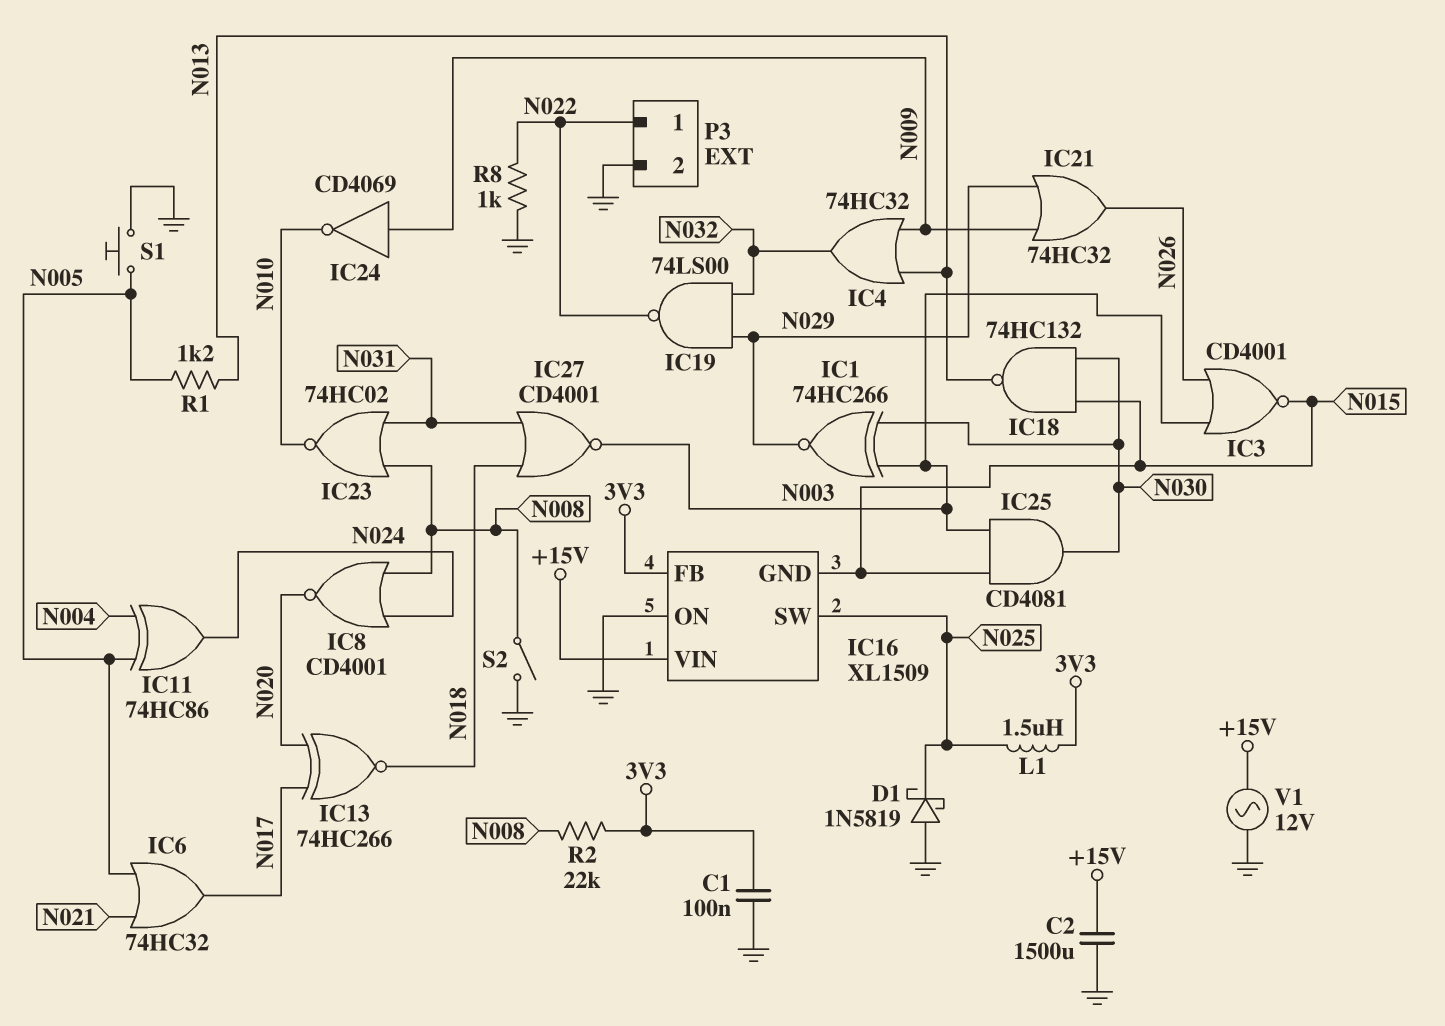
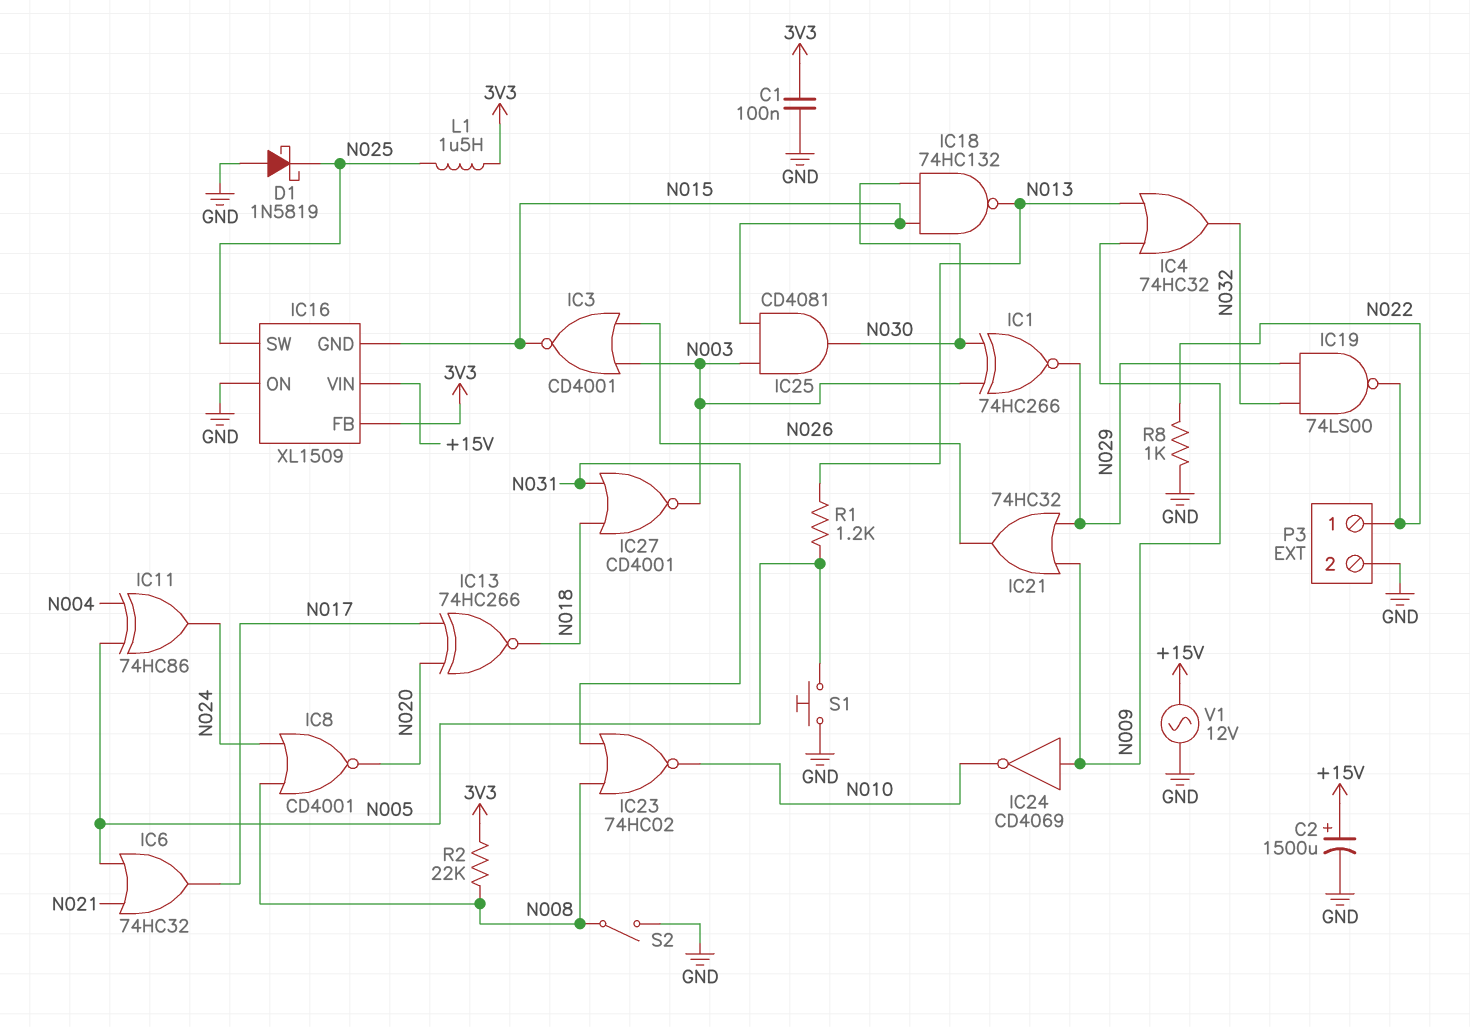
C2: 1500uF (+15V, GND) -> 1500uF (plus +15V, minus GND)

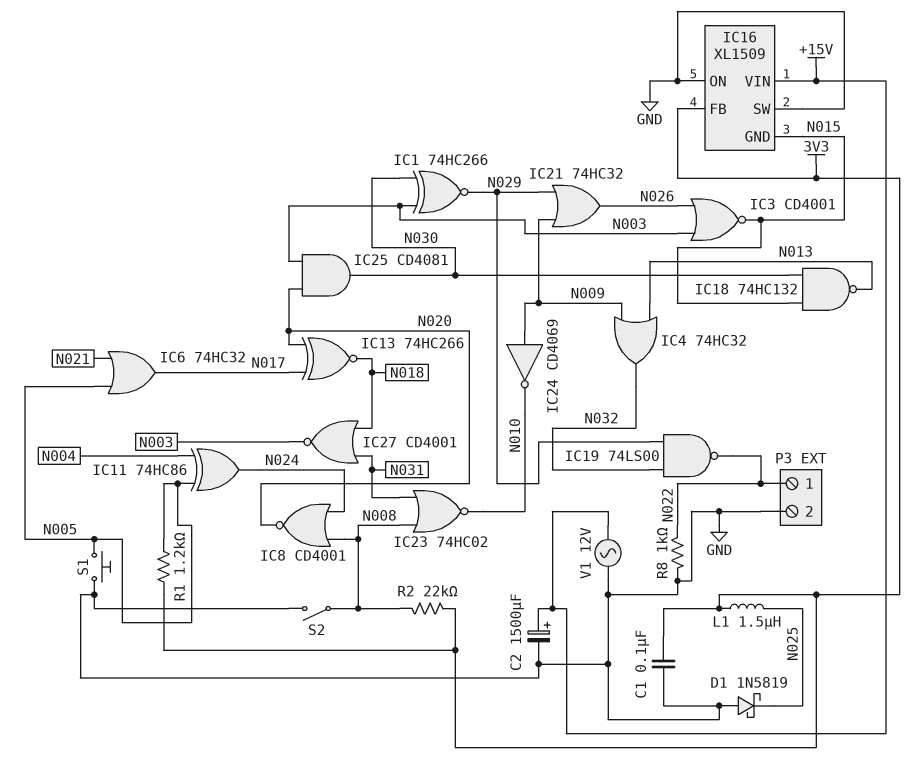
IC16 pin SW: N025 -> GND
IC25: AND CD4081 (in N003, in N015, out N030) -> AND CD4081 (in N003, in N020, out N030)
R1: 1.2k (N005, N013) -> 1.2k (3V3, N005)

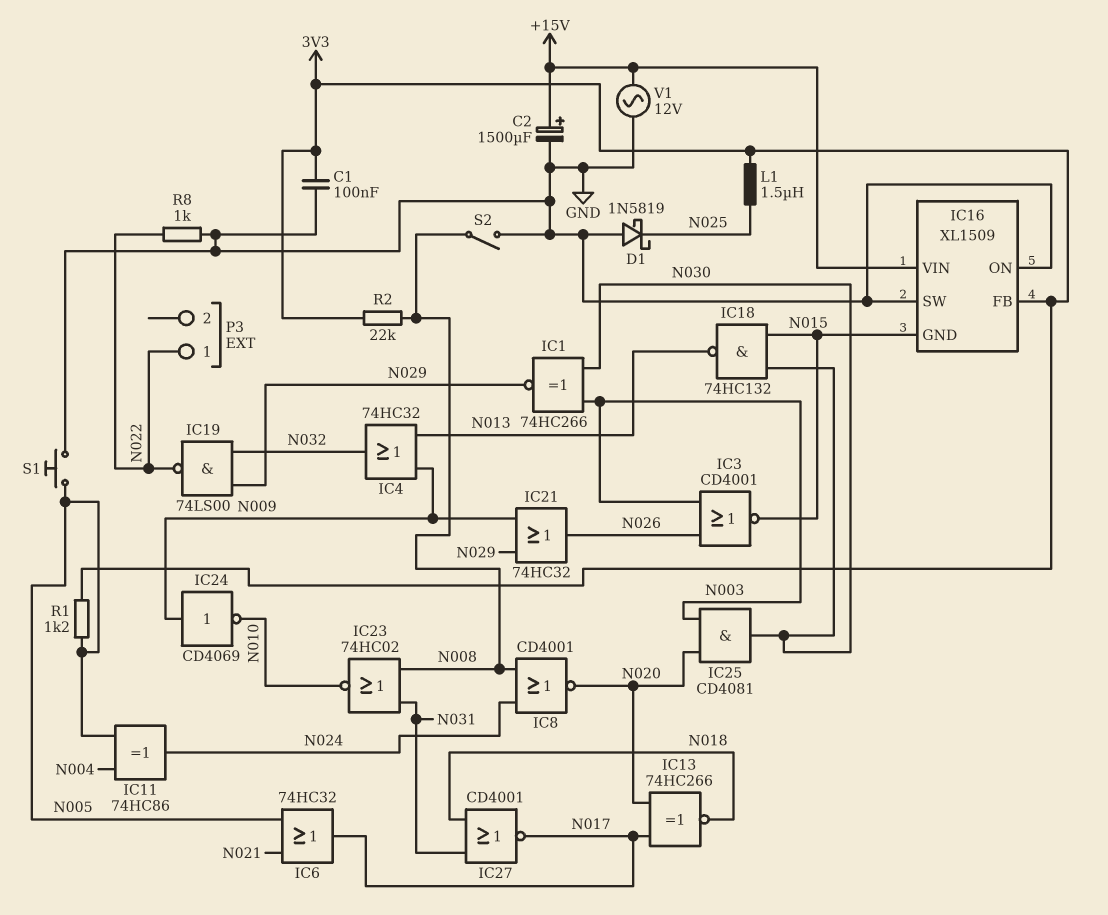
IC27: NOR CD4001 (in N018, in N031, out N003) -> NOR CD4001 (in N018, in N031, out N017)
P3 pin 2: GND -> none

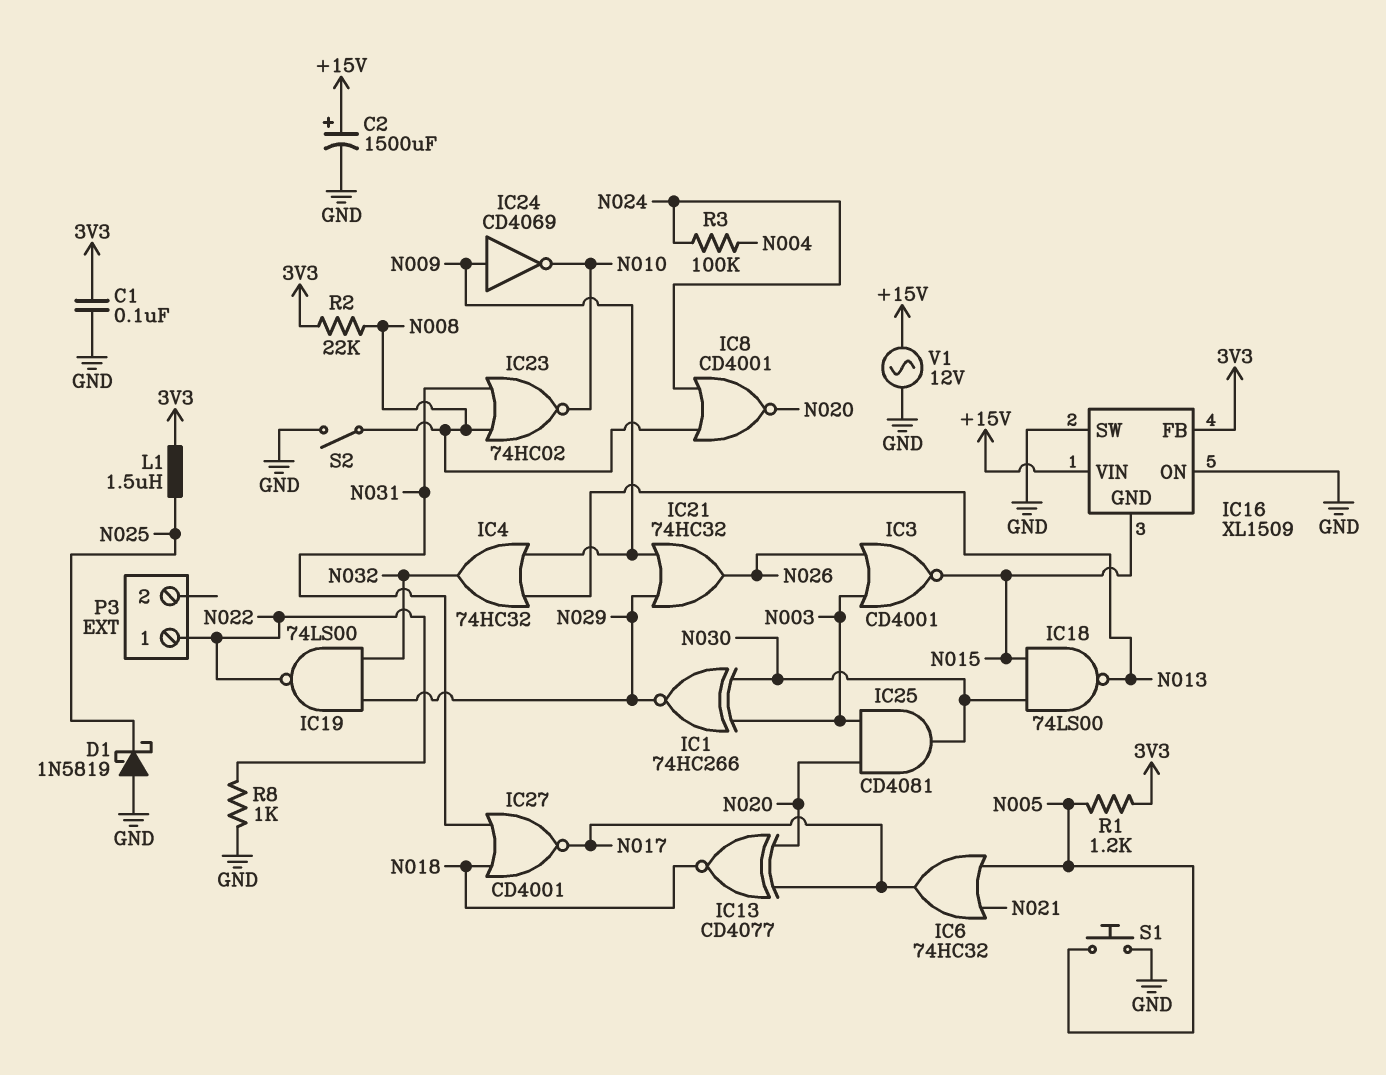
IC11: XOR 74HC86 (in N004, in N005, out N024) -> none
IC13: XNOR 74HC266 (in N017, in N020, out N018) -> XNOR CD4077 (in N017, in N020, out N018)
IC18: NAND 74HC132 (in N015, in N030, out N013) -> NAND 74LS00 (in N015, in N030, out N013)
R3: none -> 100k (N004, N024)

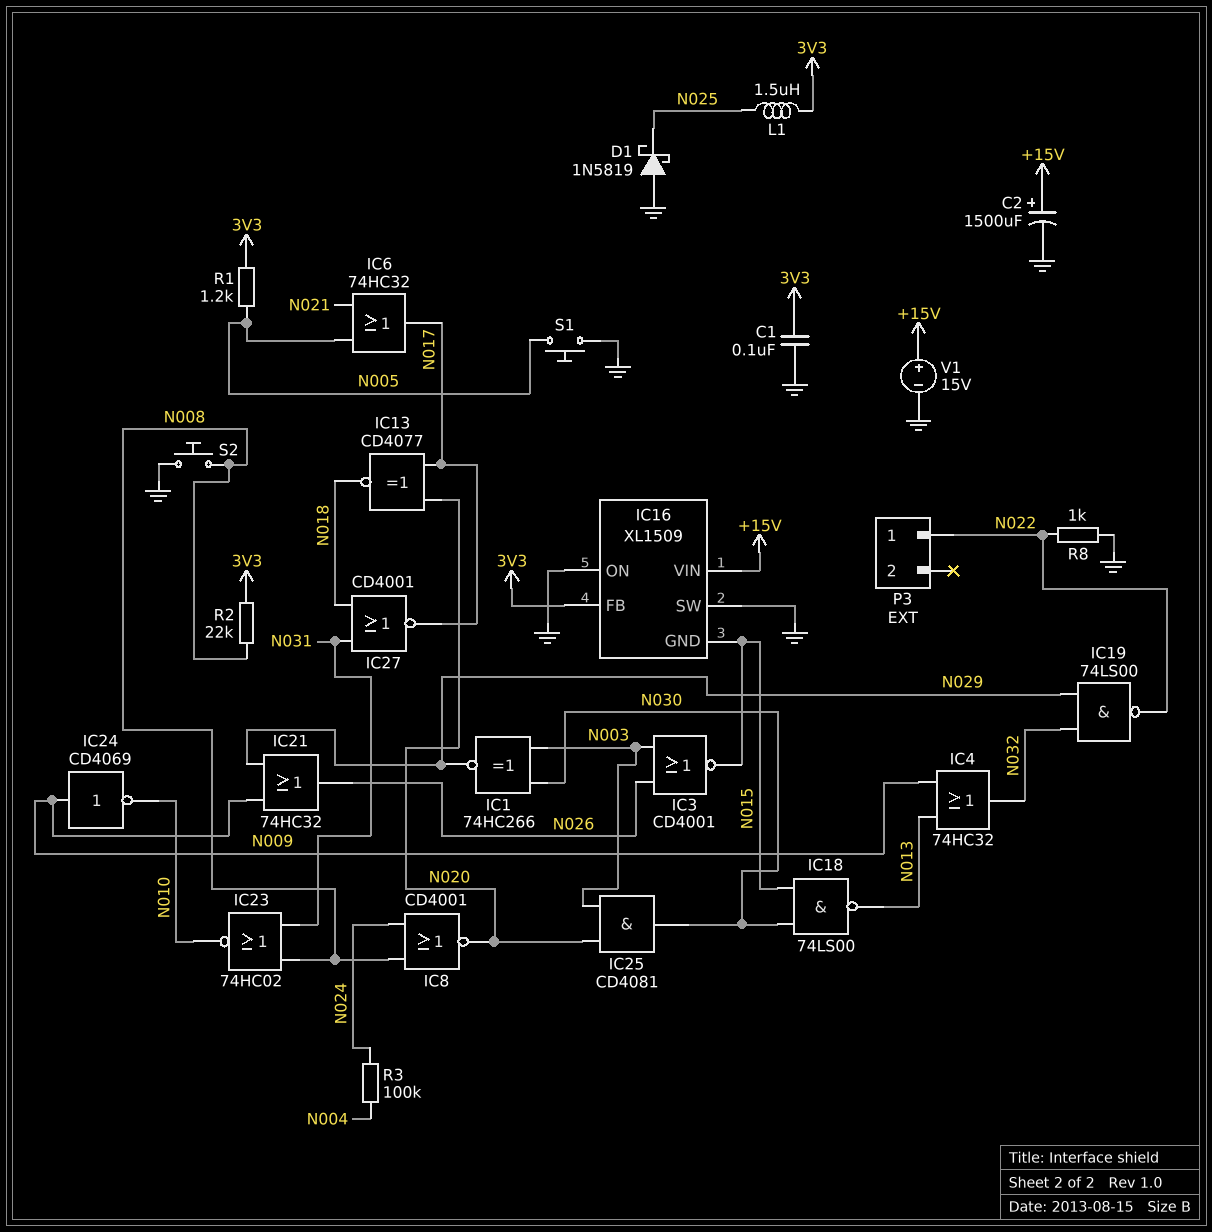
S2: switch (GND, N008) -> button (GND, N008)
V1: AC 12V (+15V, GND) -> 15V (plus +15V, minus GND)

